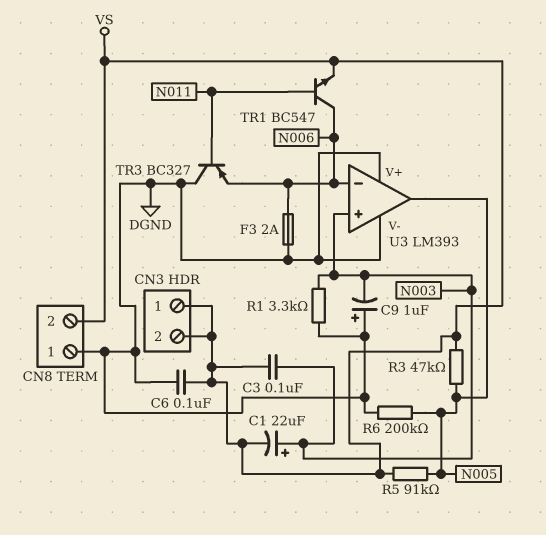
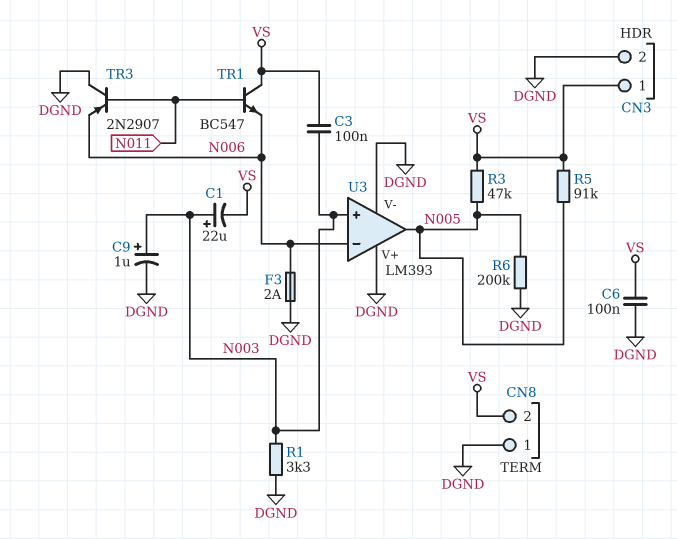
C9: 1uF (plus DGND, minus N003) -> 1uF (plus N003, minus DGND)
CN3 pin 2: VS -> DGND
TR1: NPN BC547 (B N011, C N006, E VS) -> NPN BC547 (B N011, C VS, E N006)
TR3: PNP BC327 (B N011, C DGND, E N006) -> PNP 2N2907 (B N011, C DGND, E N006)

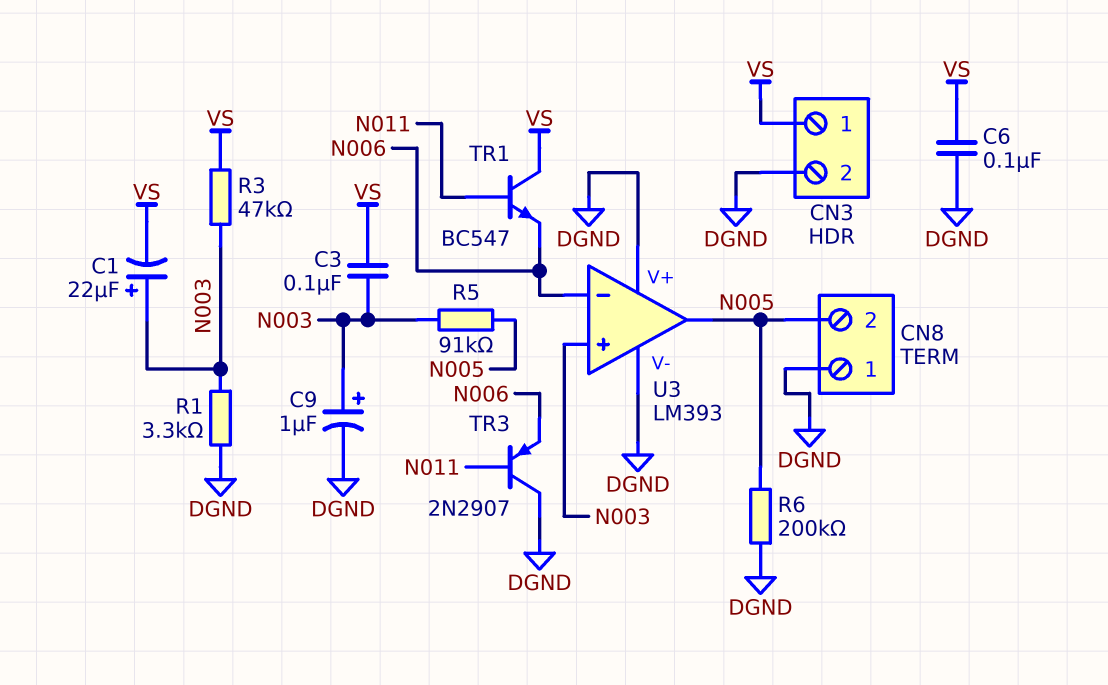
CN8 pin 2: VS -> N005
F3: 2A (DGND, N006) -> none
R3: 47k (N005, VS) -> 47k (N003, VS)
R5: 91k (N005, VS) -> 91k (N003, N005)

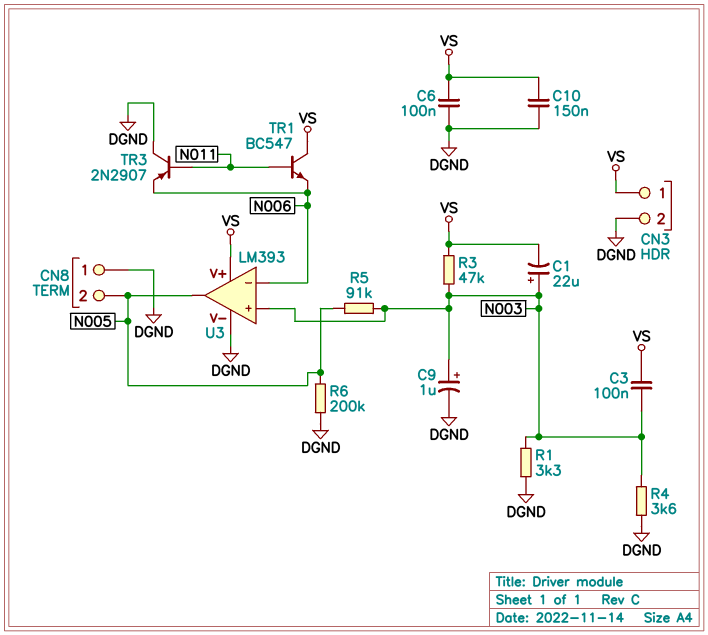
C10: none -> 150nF (DGND, VS)
R4: none -> 3.6k (DGND, N003)
U3 pin V+: DGND -> VS

